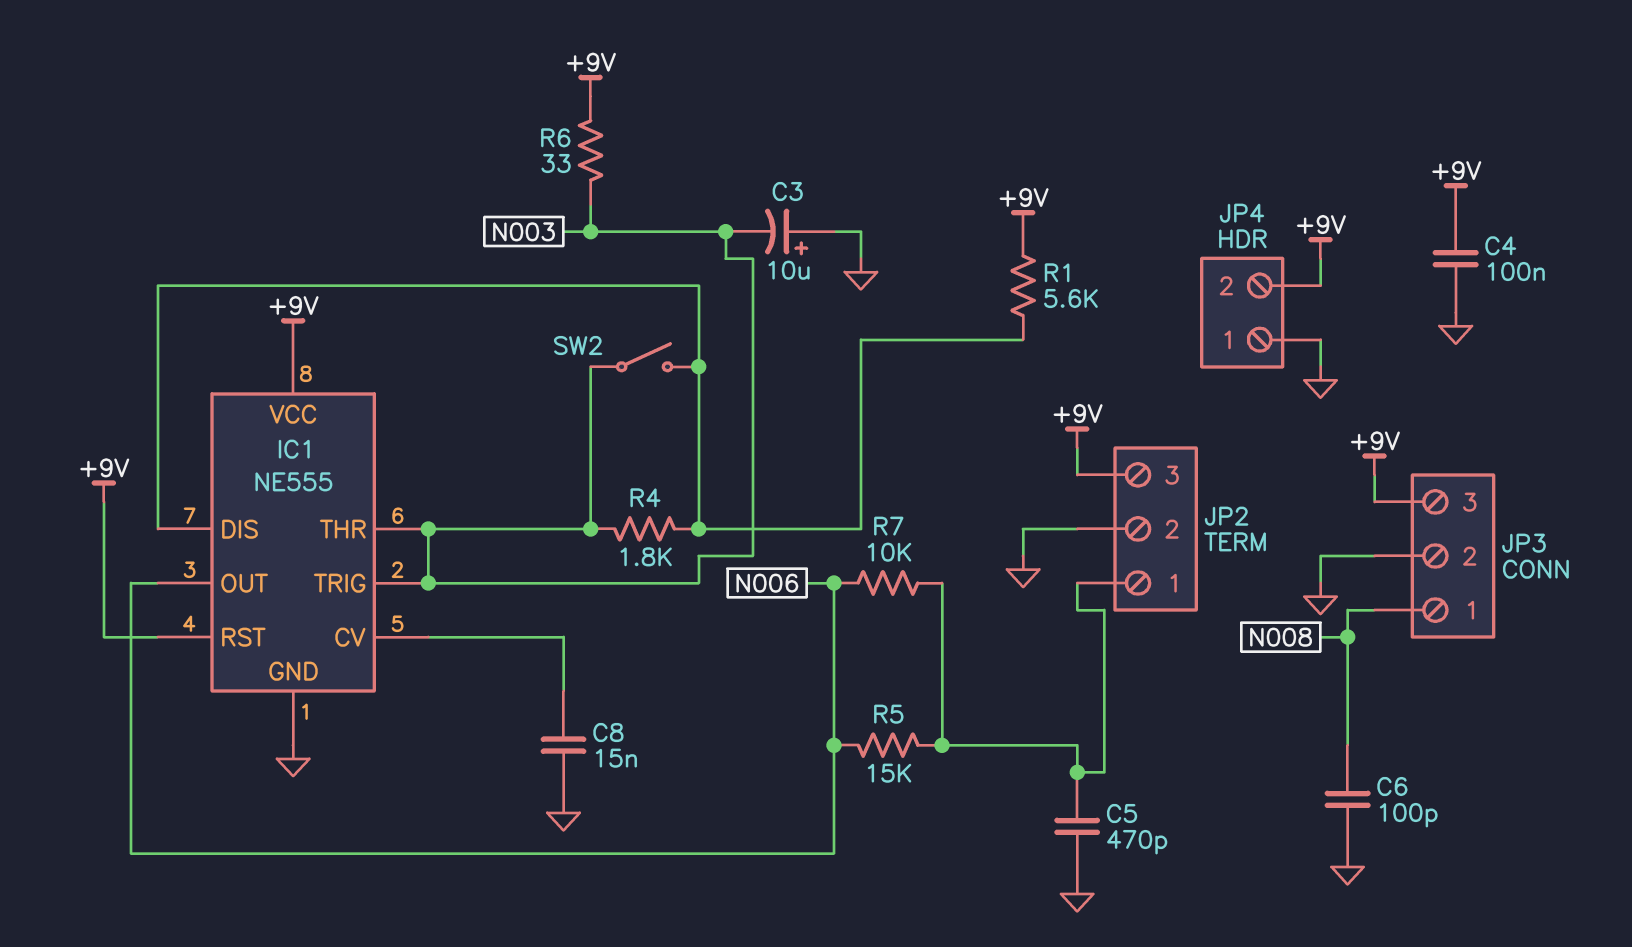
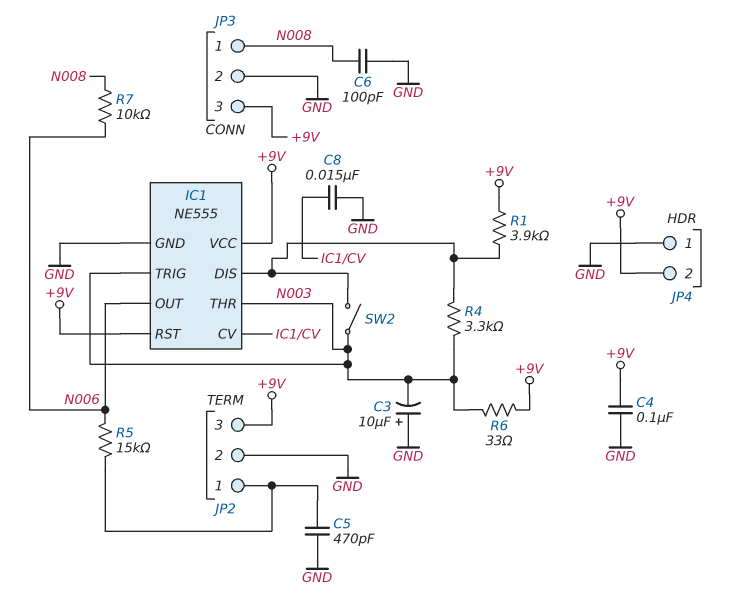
R1: 5.6k (+9V, IC1/DIS) -> 3.9k (+9V, IC1/DIS)
R4: 1.8k (IC1/DIS, N003) -> 3.3k (IC1/DIS, N003)
R7: 10k (JP2/1, N006) -> 10k (N006, N008)

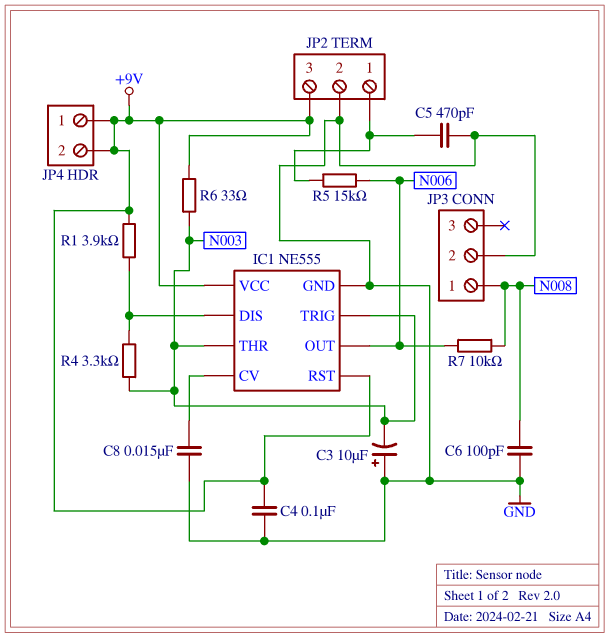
JP3 pin 3: +9V -> none
JP4 pin 1: GND -> +9V
SW2: switch (IC1/DIS, N003) -> none

